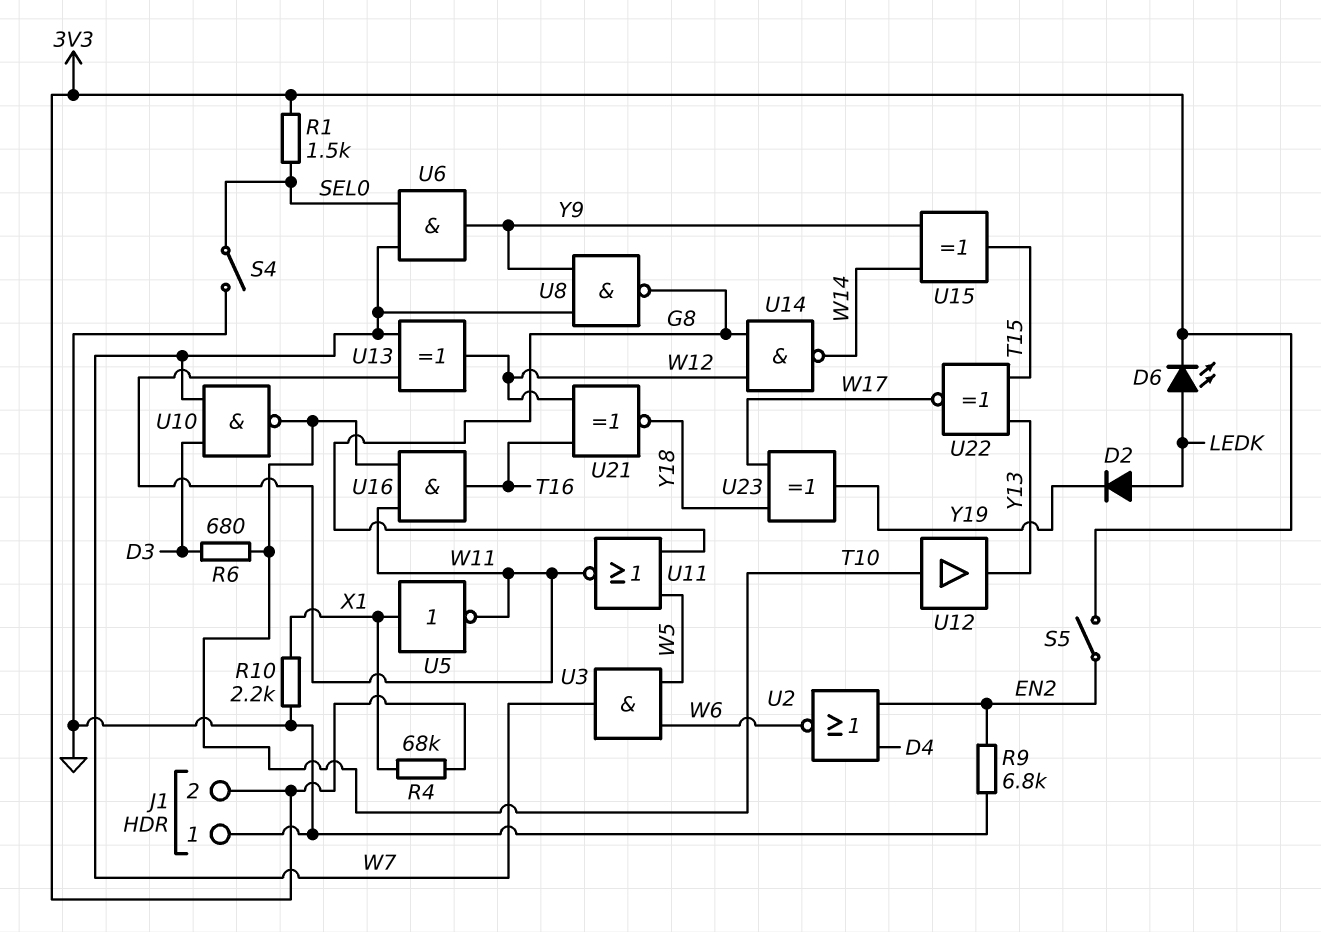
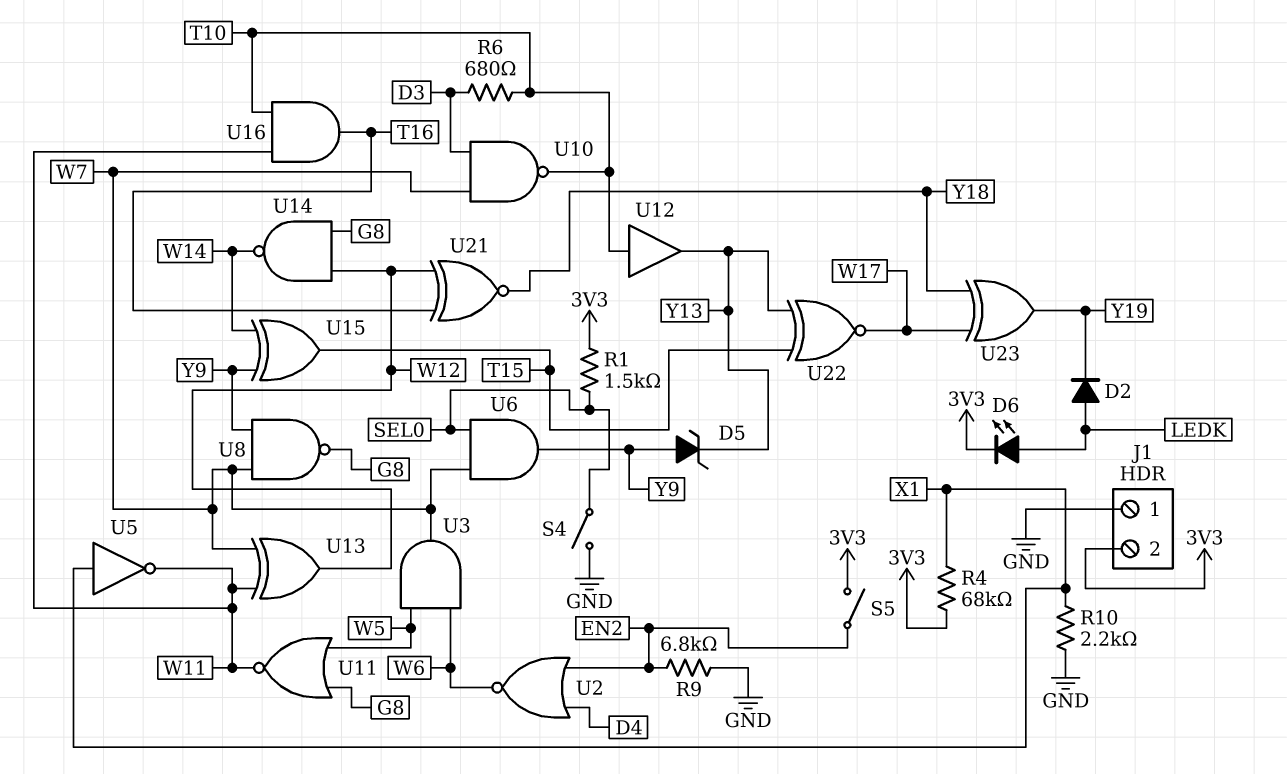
D5: none -> zener (A Y9, K Y13)

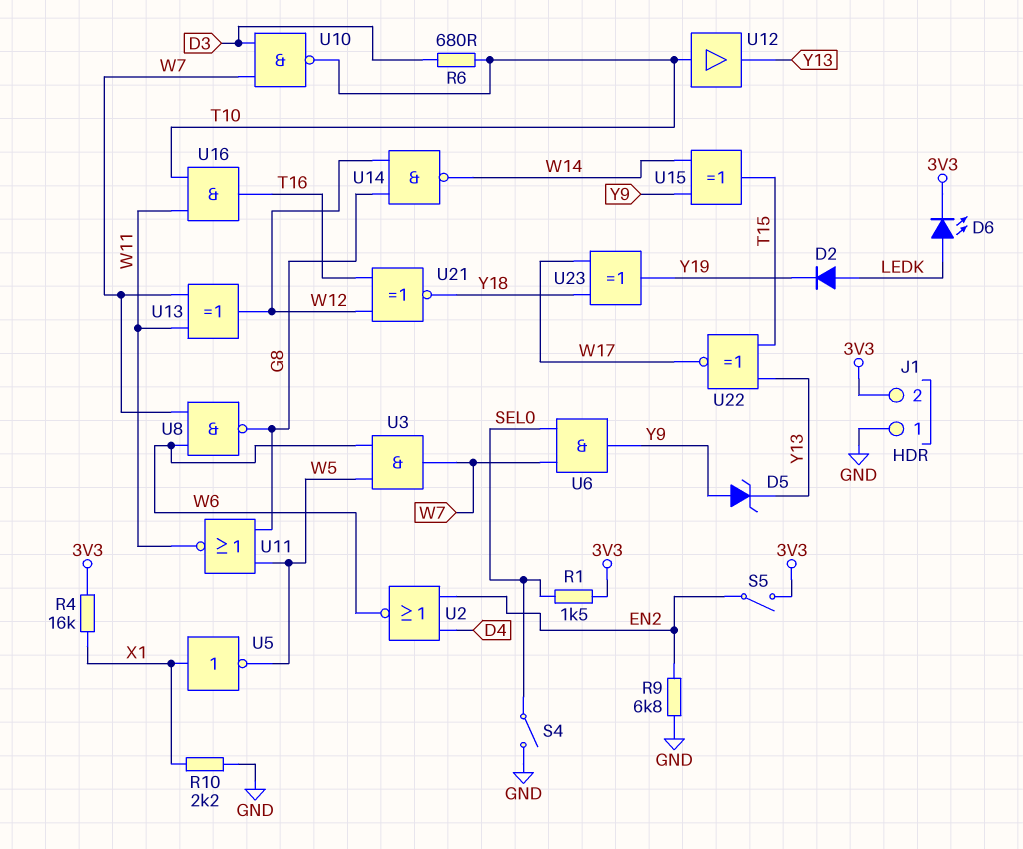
R4: 68k (3V3, X1) -> 16k (3V3, X1)
U5: NOT (in X1, out W11) -> NOT (in X1, out W5)
U8: NAND (in W7, in Y9, out G8) -> NAND (in W6, in W7, out G8)

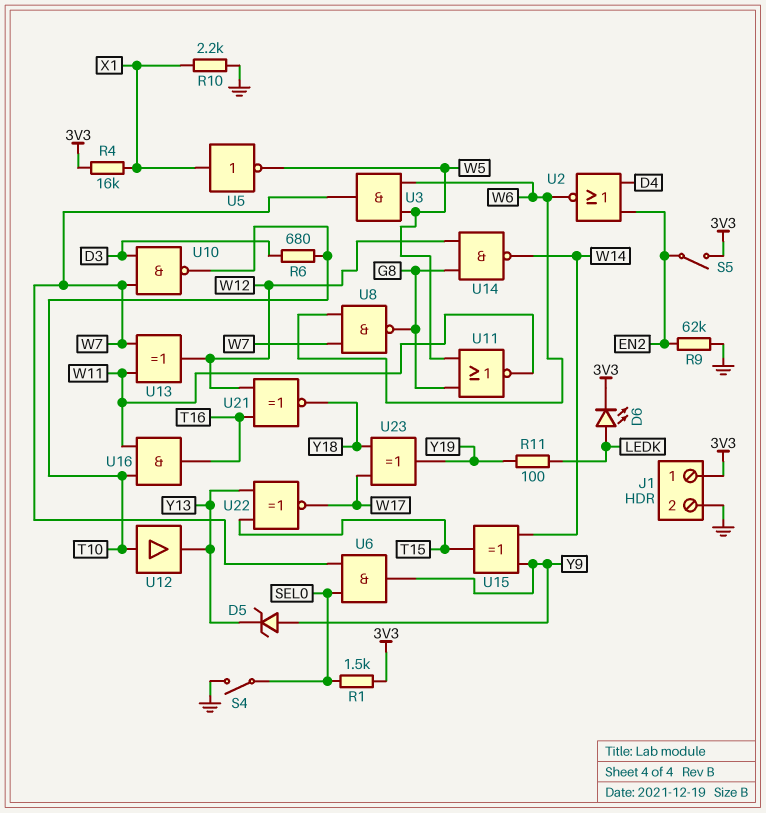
D2: diode (A LEDK, K Y19) -> none
J1 pin 1: GND -> 3V3
J1 pin 2: 3V3 -> GND
R9: 6.8k (EN2, GND) -> 62k (EN2, GND)
R11: none -> 100 (LEDK, Y19)

